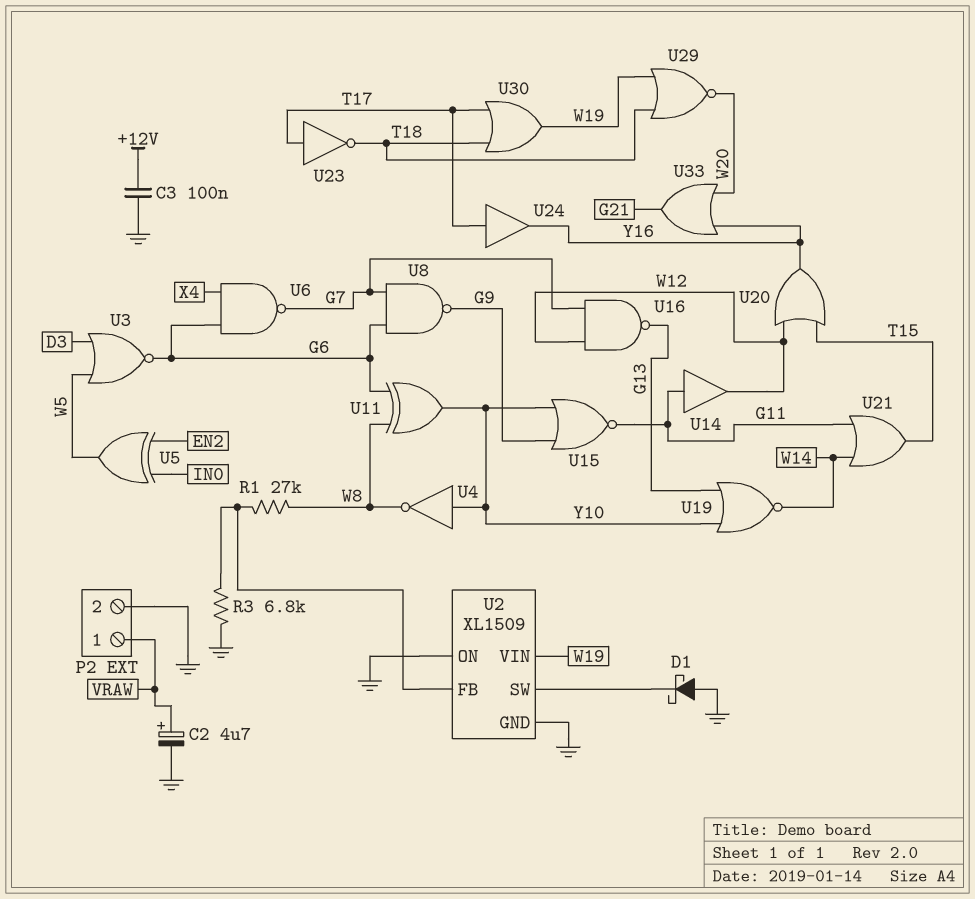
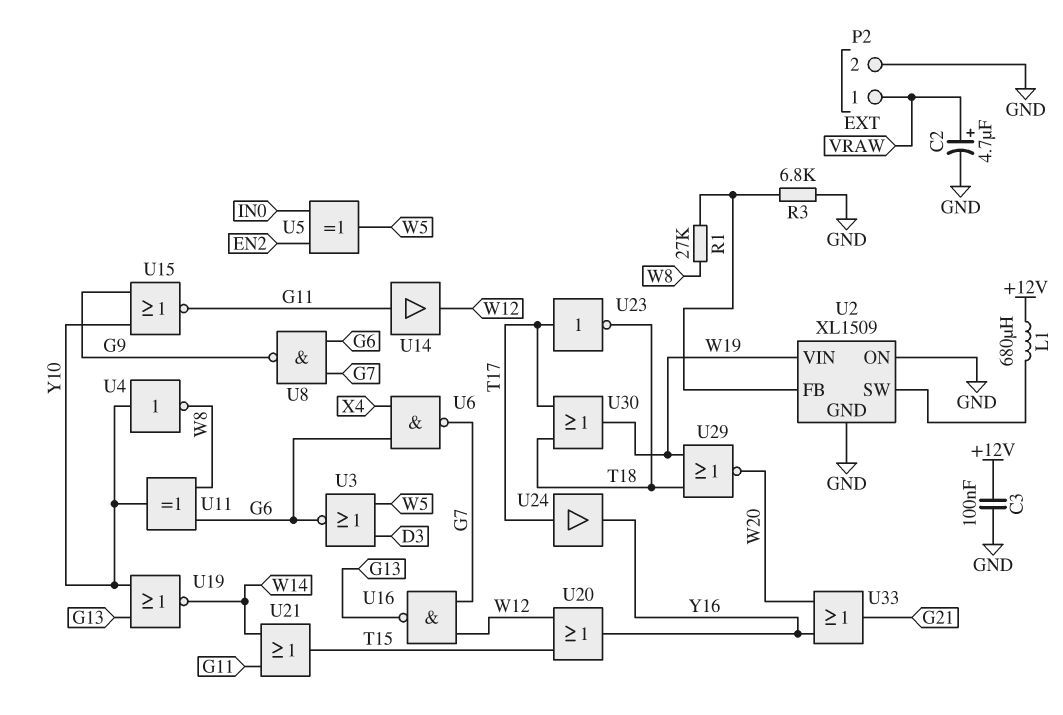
D1: schottky (A GND, K U2/SW) -> none
L1: none -> 680uH (+12V, U2/SW)

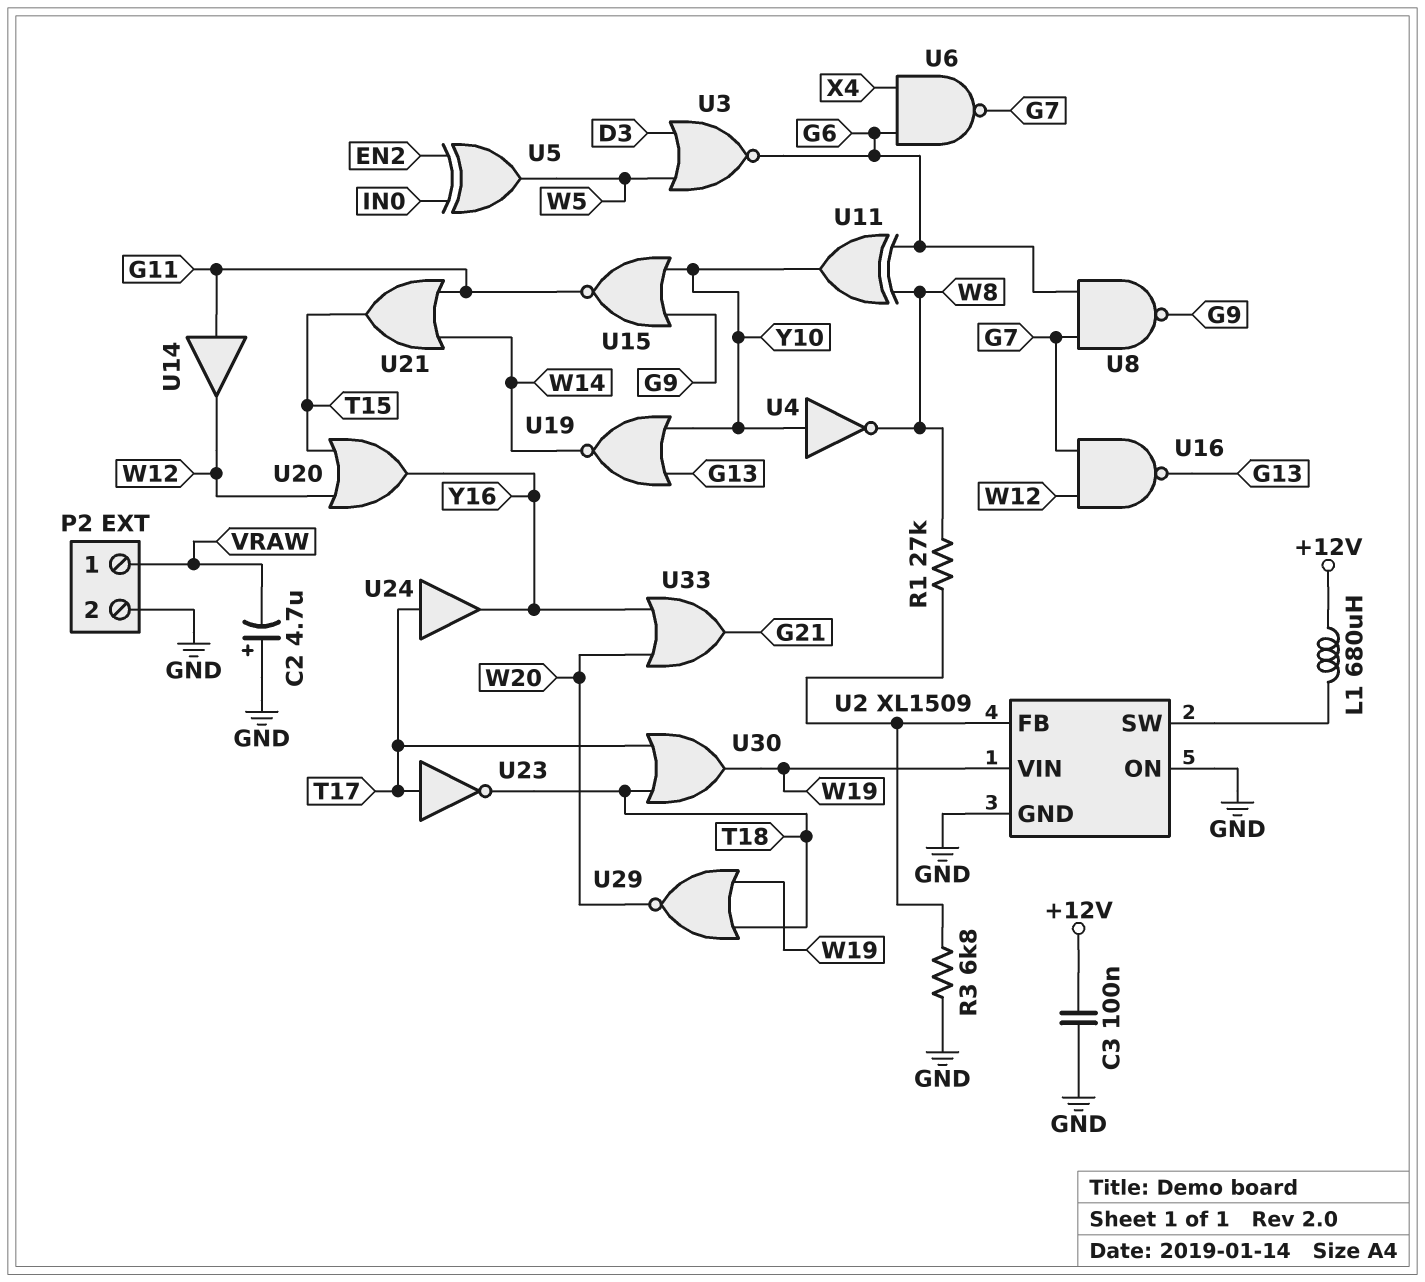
C2: 4.7uF (plus VRAW, minus GND) -> 4.7uF (plus GND, minus VRAW)

